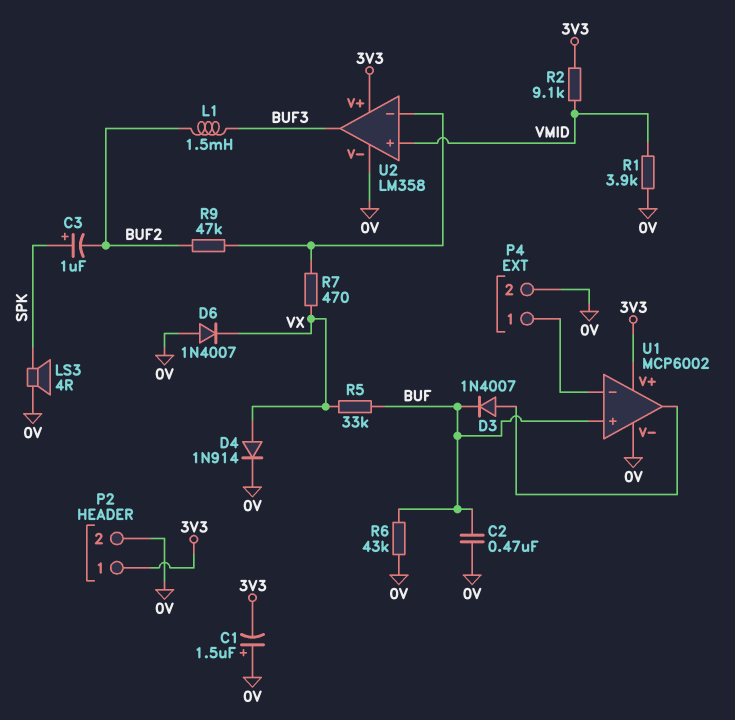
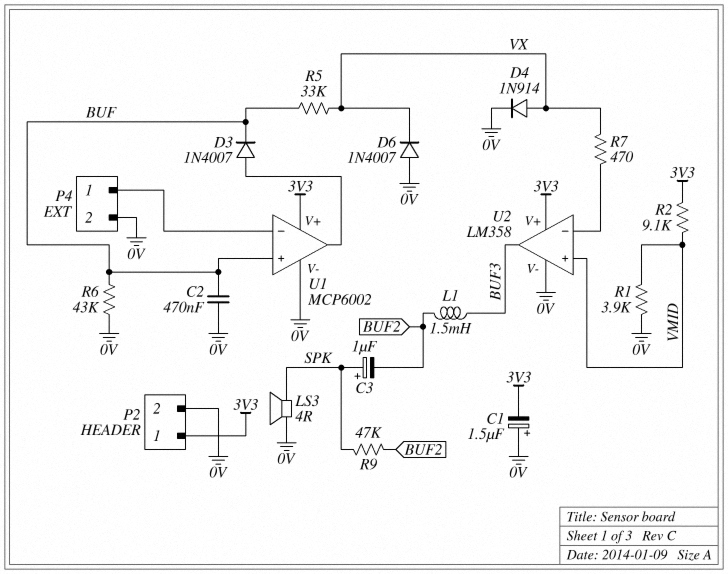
R9: 47k (BUF2, U2/in-) -> 47k (BUF2, SPK)

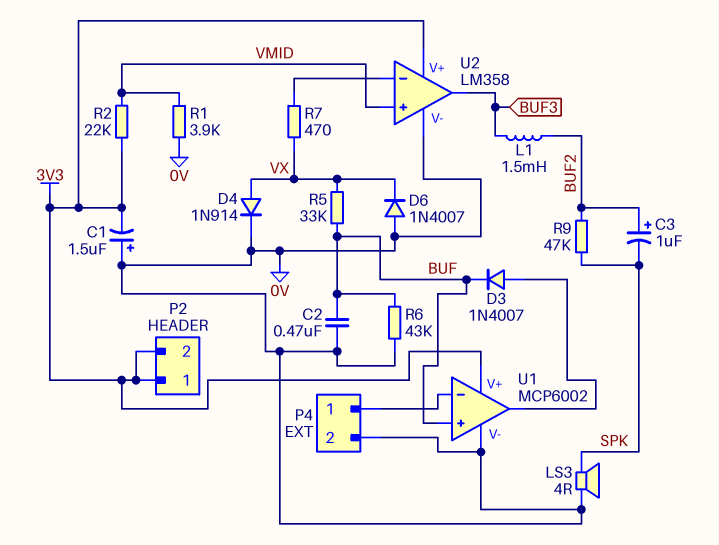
C3: 1uF (plus SPK, minus BUF2) -> 1uF (plus BUF2, minus SPK)
P2 pin 2: 0V -> 3V3
R2: 9.1k (3V3, VMID) -> 22k (3V3, VMID)

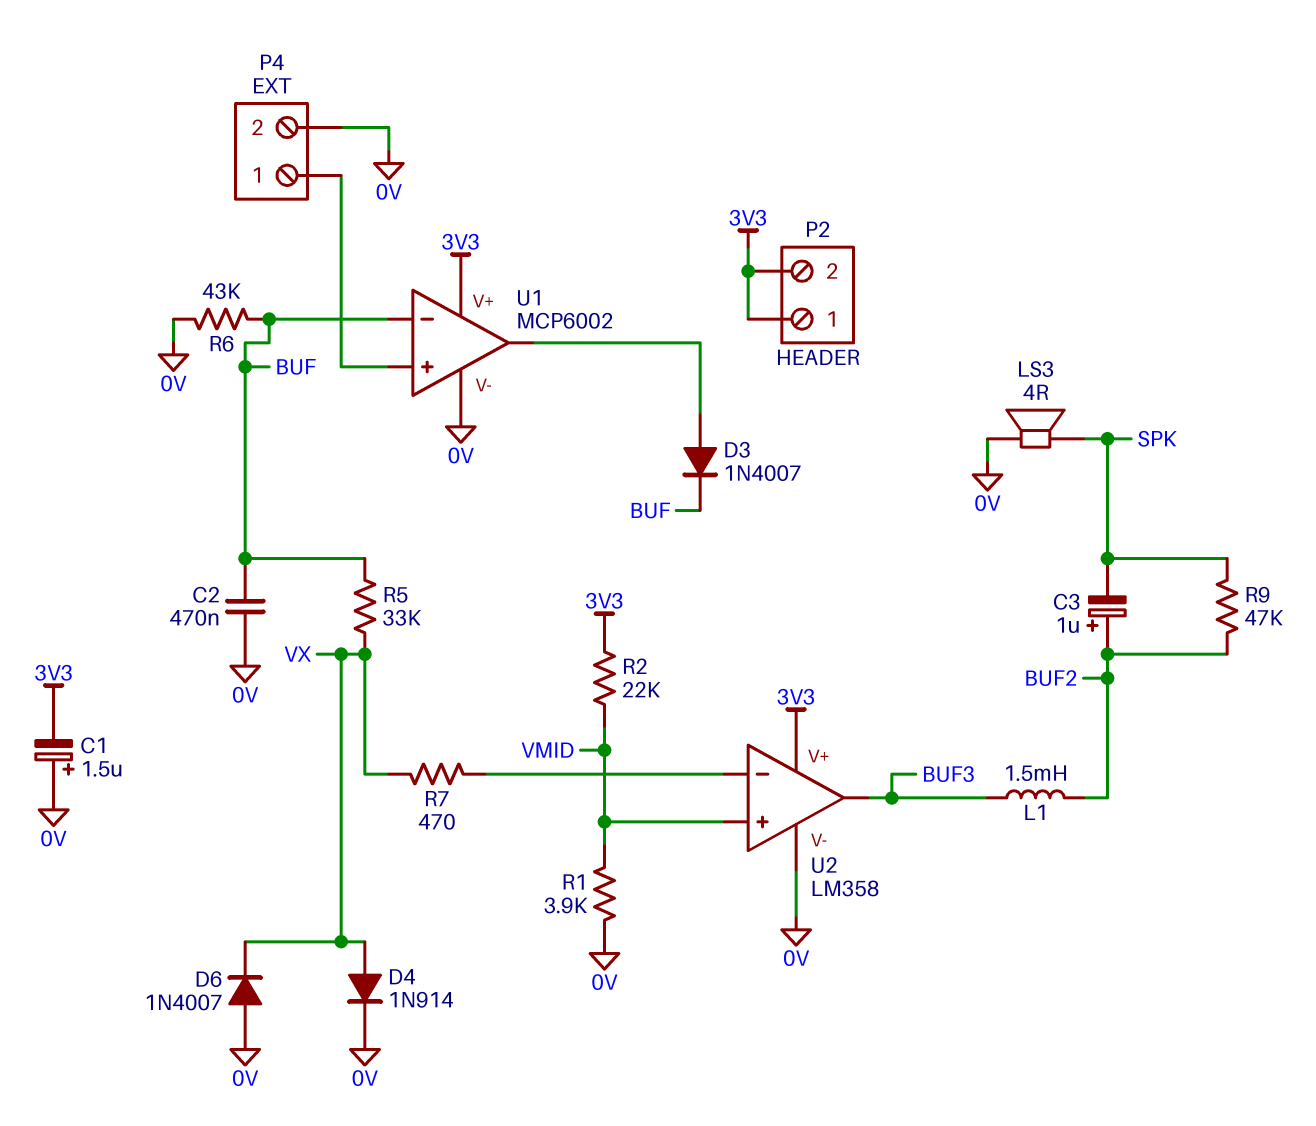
U1 pin in+: BUF -> P4/1
U1 pin in-: P4/1 -> BUF

